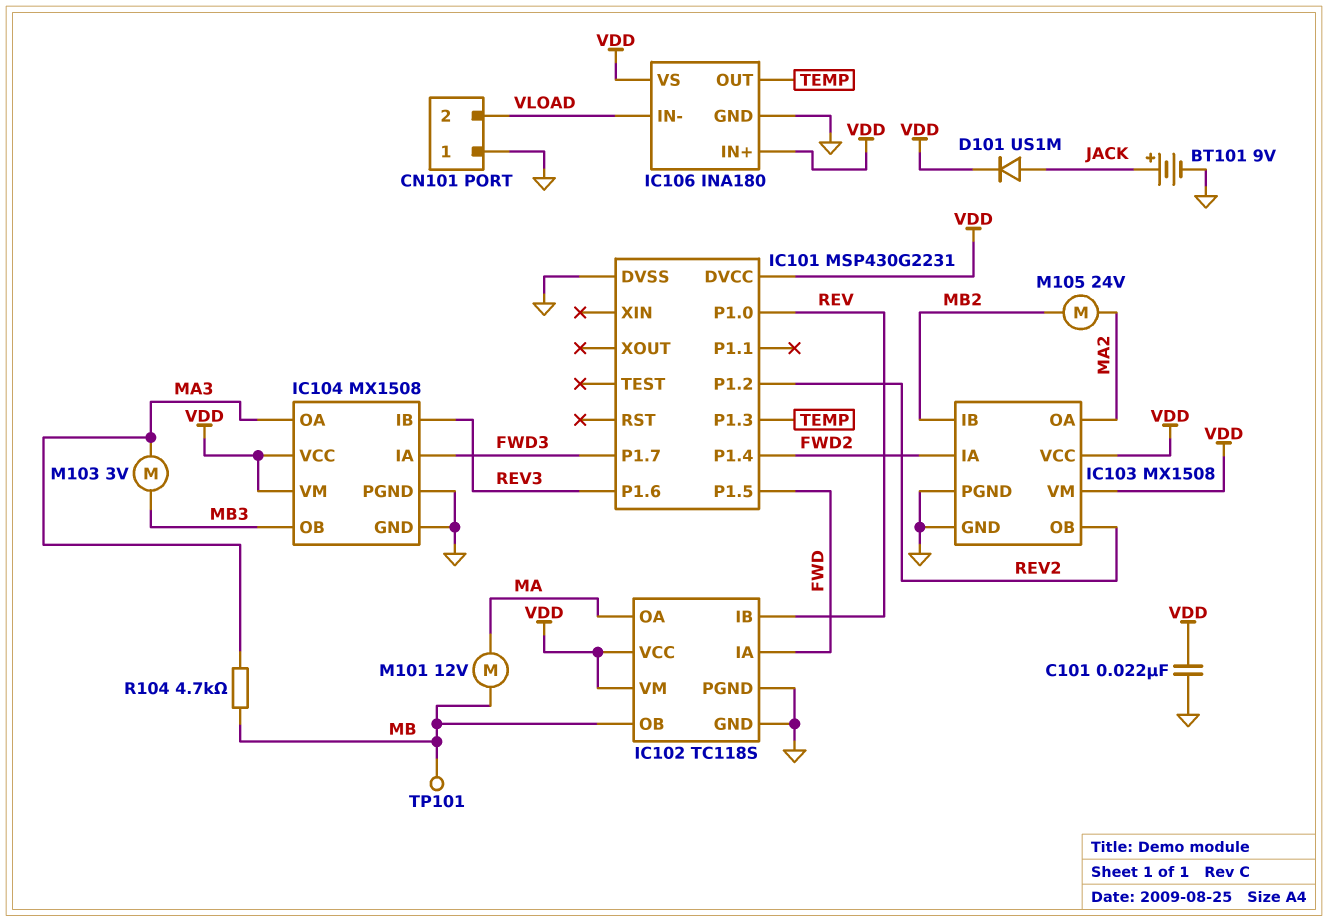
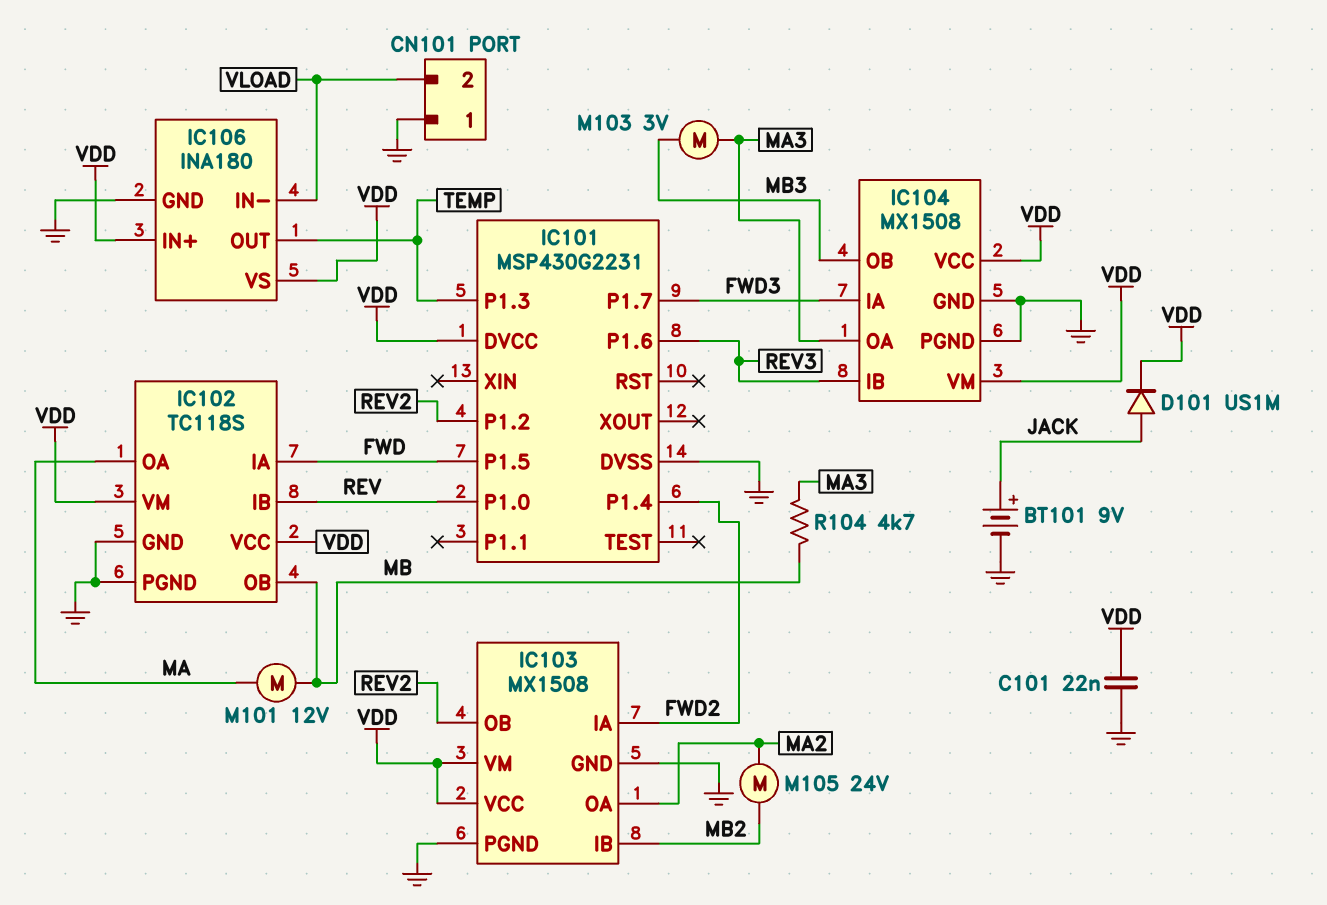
TP101: test point (MB) -> none

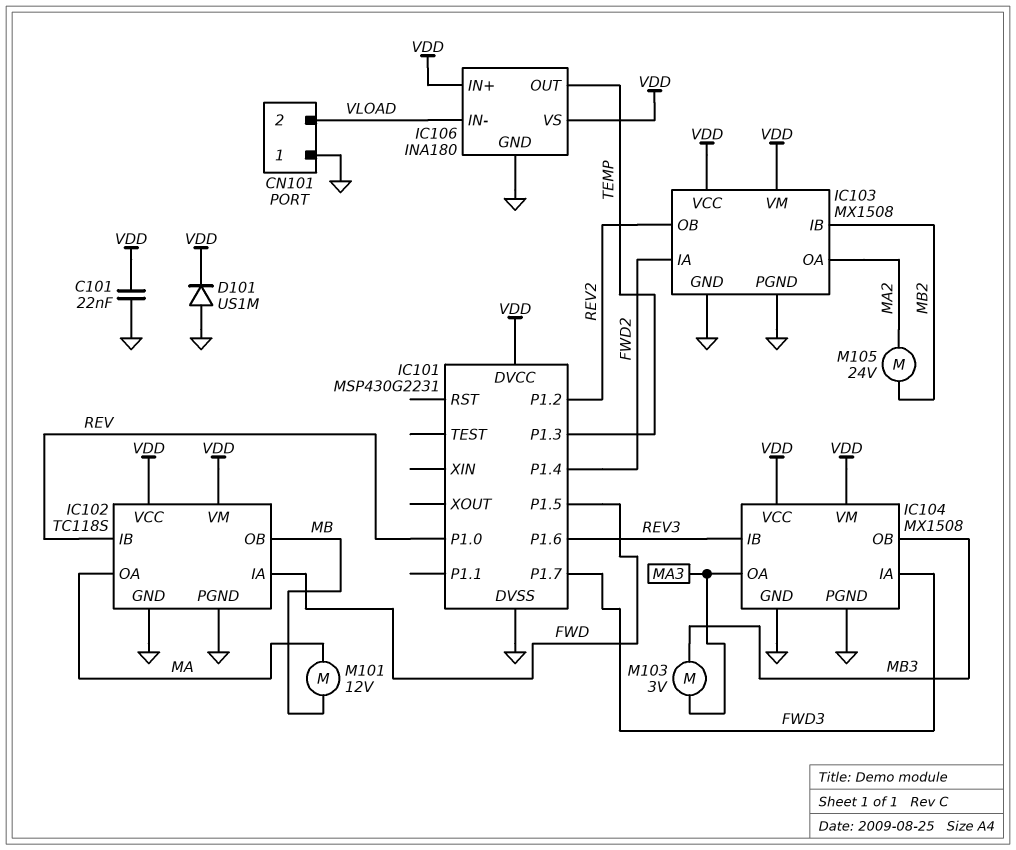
BT101: 9V (plus JACK, minus GND) -> none
D101: diode US1M (A JACK, K VDD) -> diode US1M (A GND, K VDD)
R104: 4.7k (MA3, MB) -> none

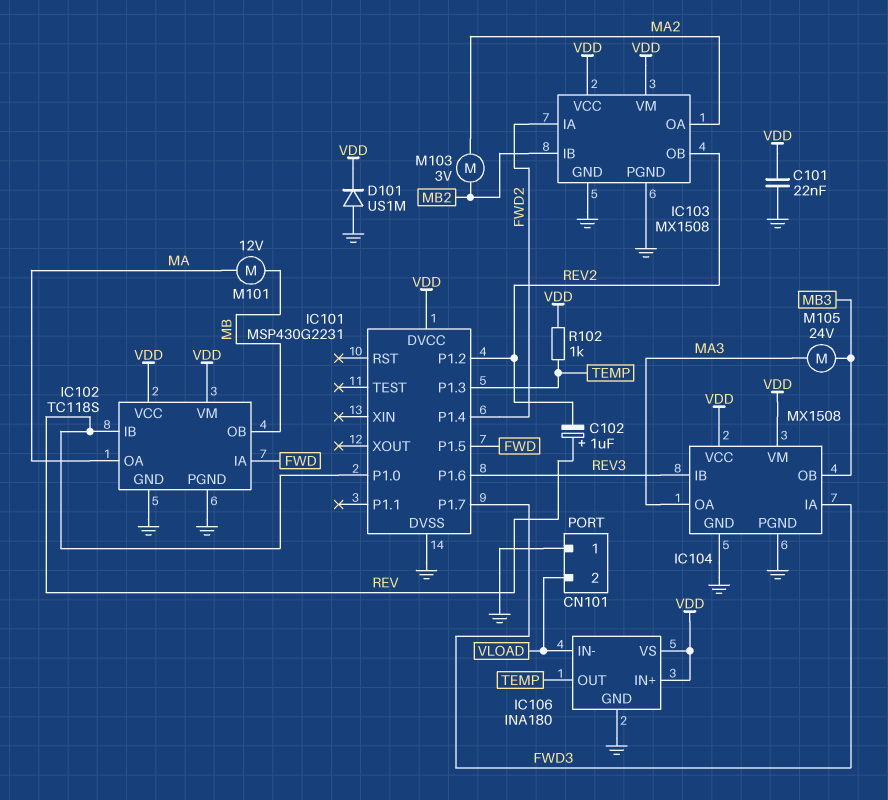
C102: none -> 1uF (plus REV, minus REV2)
M103: motor 3V (MA3, MB3) -> motor 3V (MA2, MB2)
M105: motor 24V (MA2, MB2) -> motor 24V (MA3, MB3)
R102: none -> 1k (TEMP, VDD)

